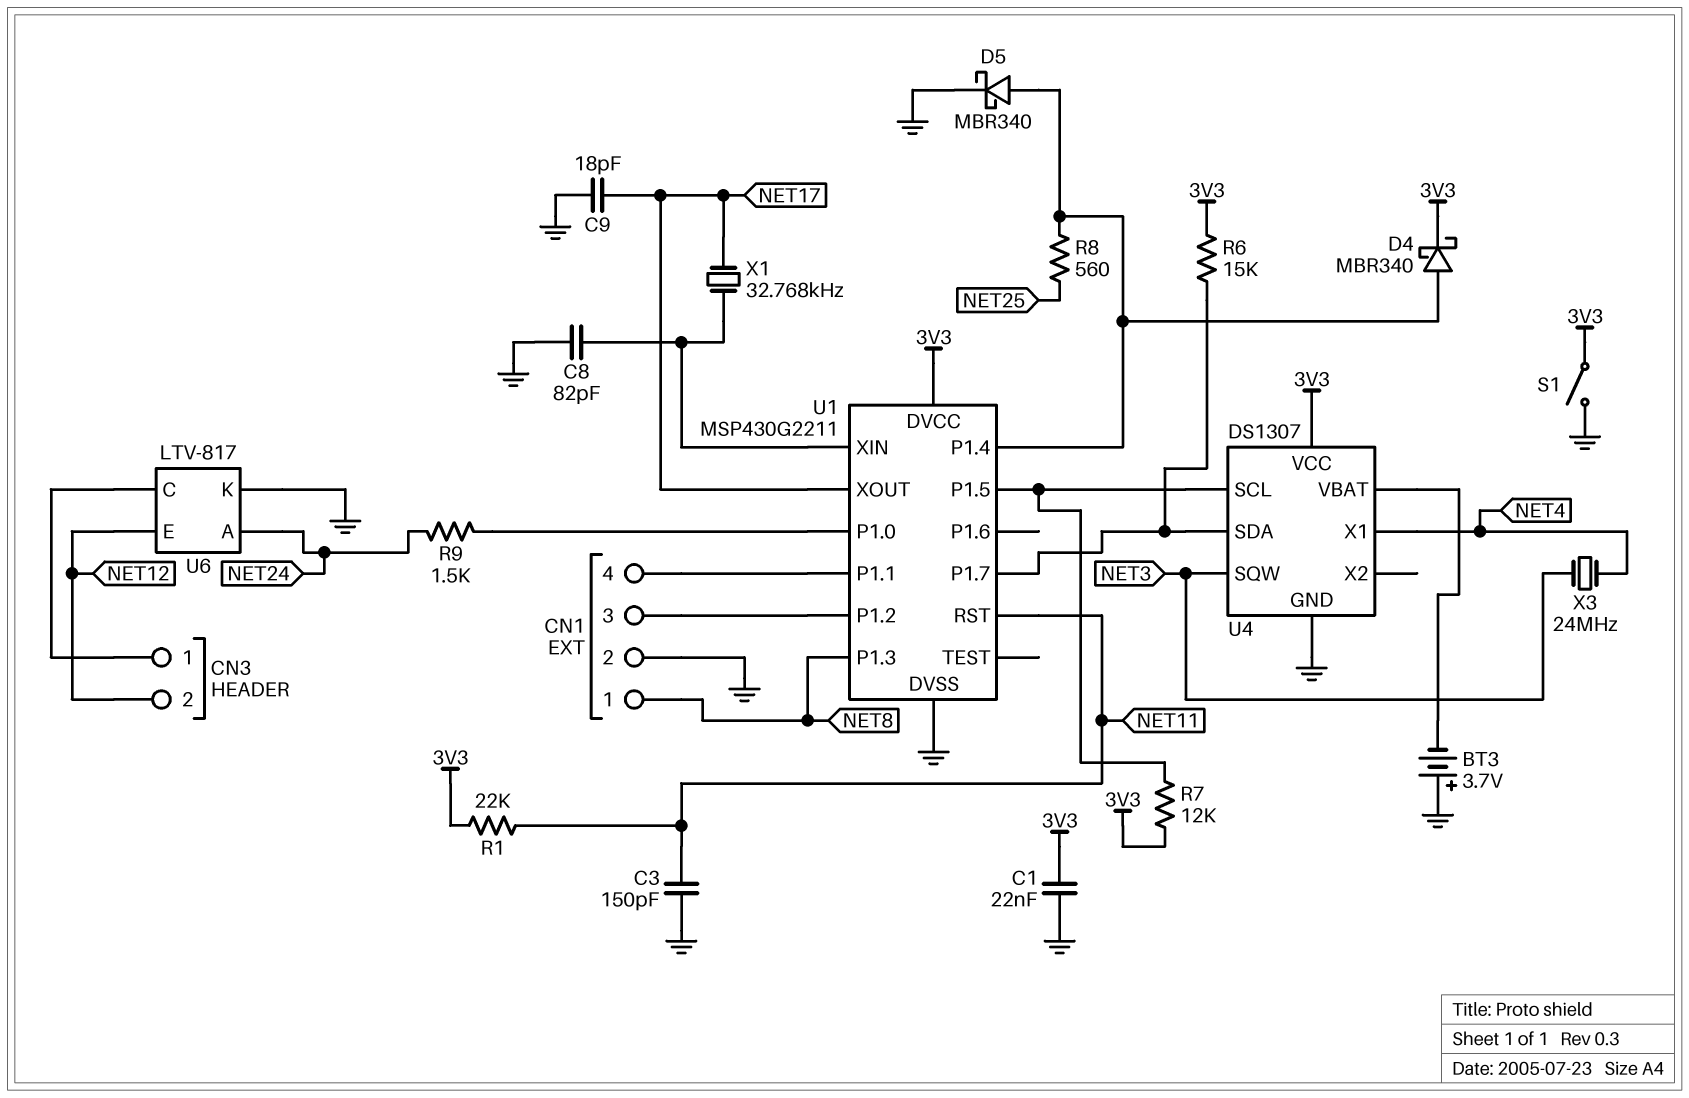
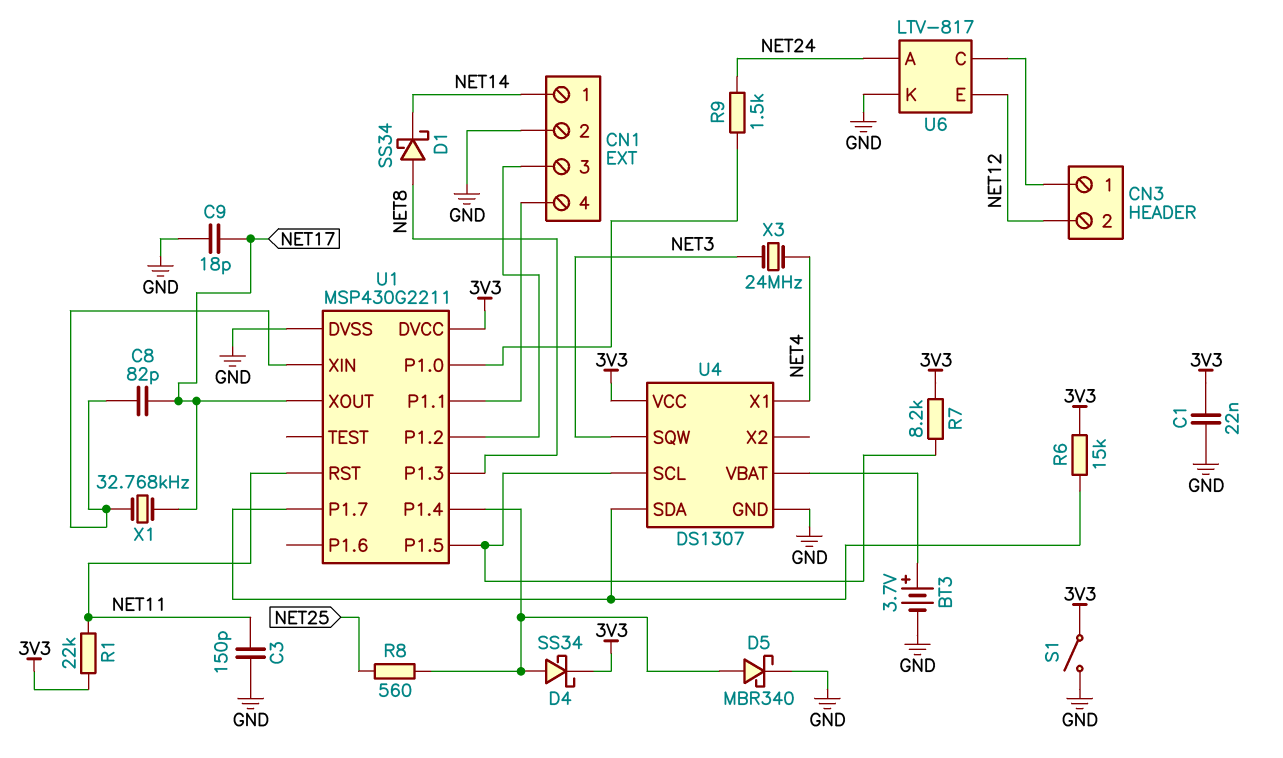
BT3: 3.7V (plus GND, minus U4/VBAT) -> 3.7V (plus U4/VBAT, minus GND)
C8: 82pF (GND, U1/XIN) -> 82pF (NET17, U1/XIN)
CN1 pin 1: NET8 -> NET14
D1: none -> schottky SS34 (A NET8, K NET14)
D4: schottky MBR340 (A U1/P1.4, K 3V3) -> schottky SS34 (A U1/P1.4, K 3V3)
R7: 12k (3V3, U1/P1.5) -> 8.2k (3V3, U1/P1.5)

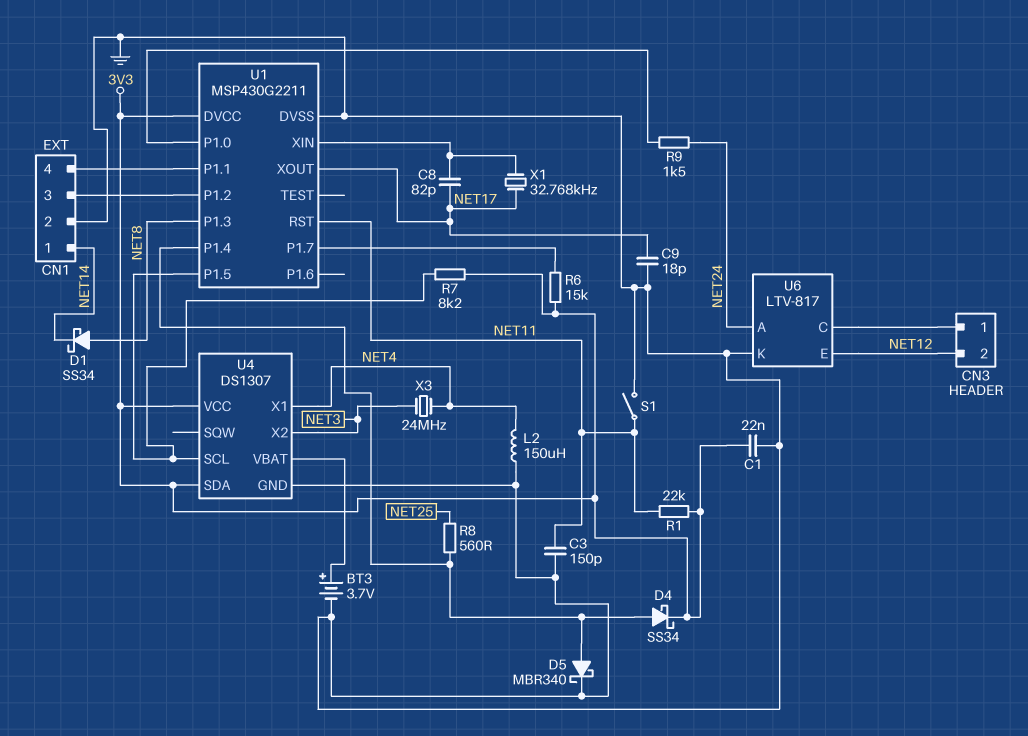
L2: none -> 150uH (GND, NET4)
S1: switch (3V3, GND) -> switch (GND, NET11)
U4 pin SDA: U1/P1.7 -> 3V3
U4 pin SQW: NET3 -> none
U4 pin X2: none -> NET3

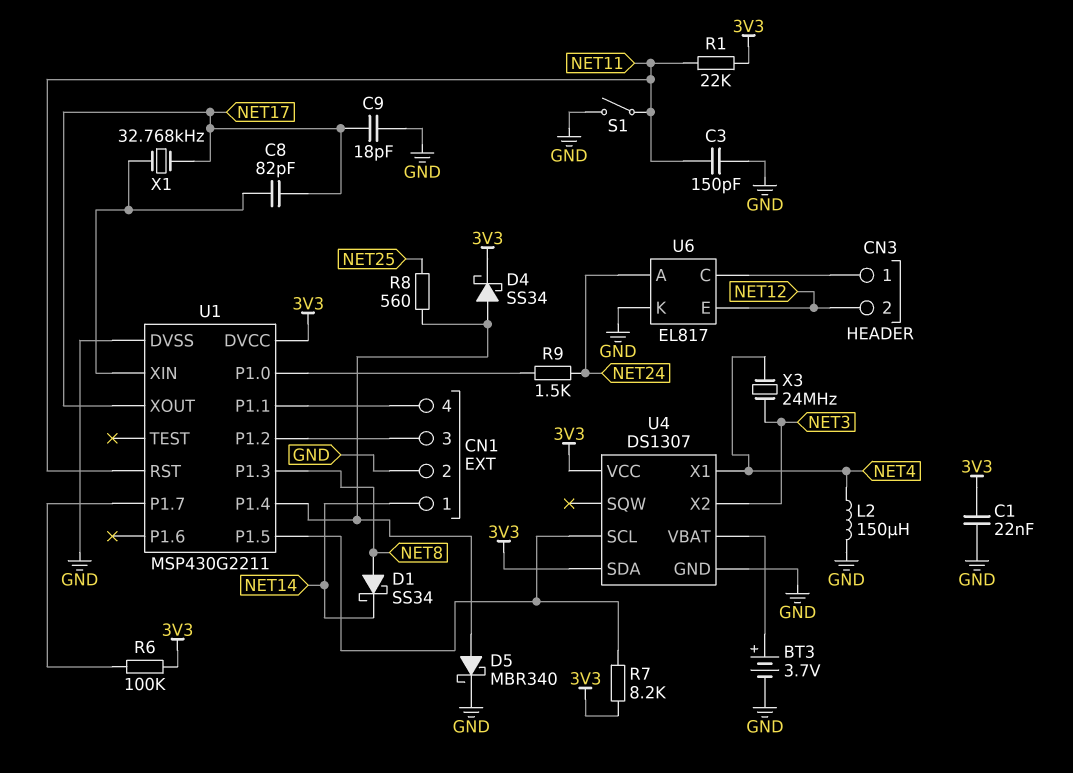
R6: 15k (3V3, U1/P1.7) -> 100k (3V3, U1/P1.7)
U6: LTV-817 -> EL817

